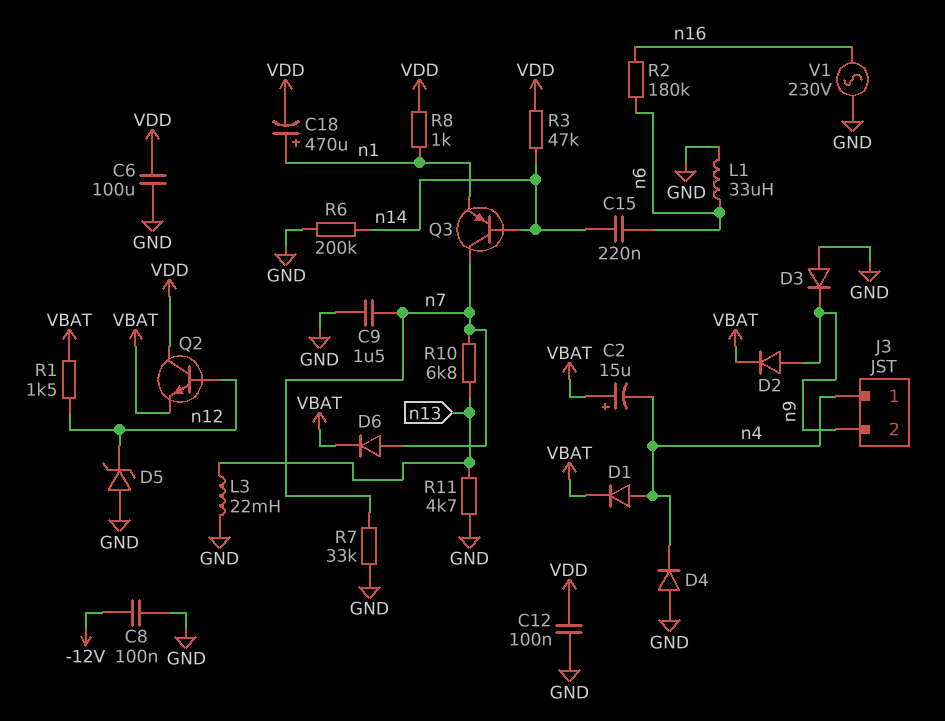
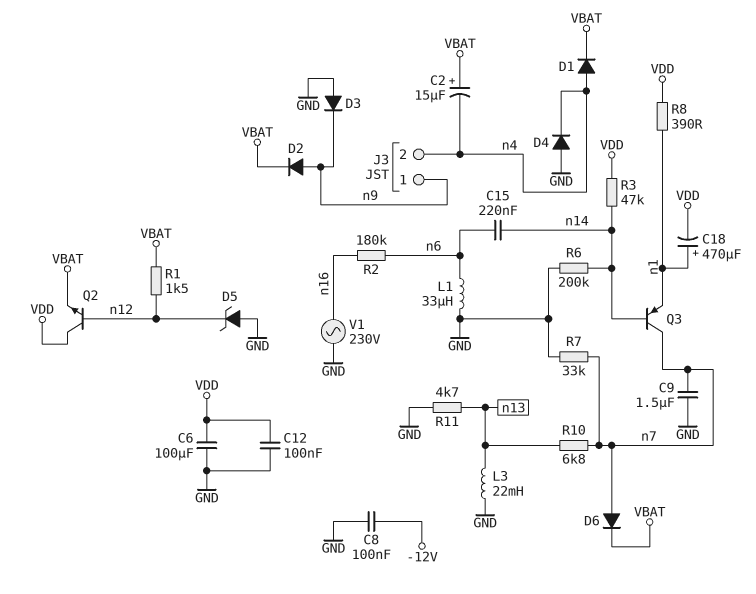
J3 pin 1: n4 -> n9
J3 pin 2: n9 -> n4
R8: 1k (VDD, n1) -> 390 (VDD, n1)

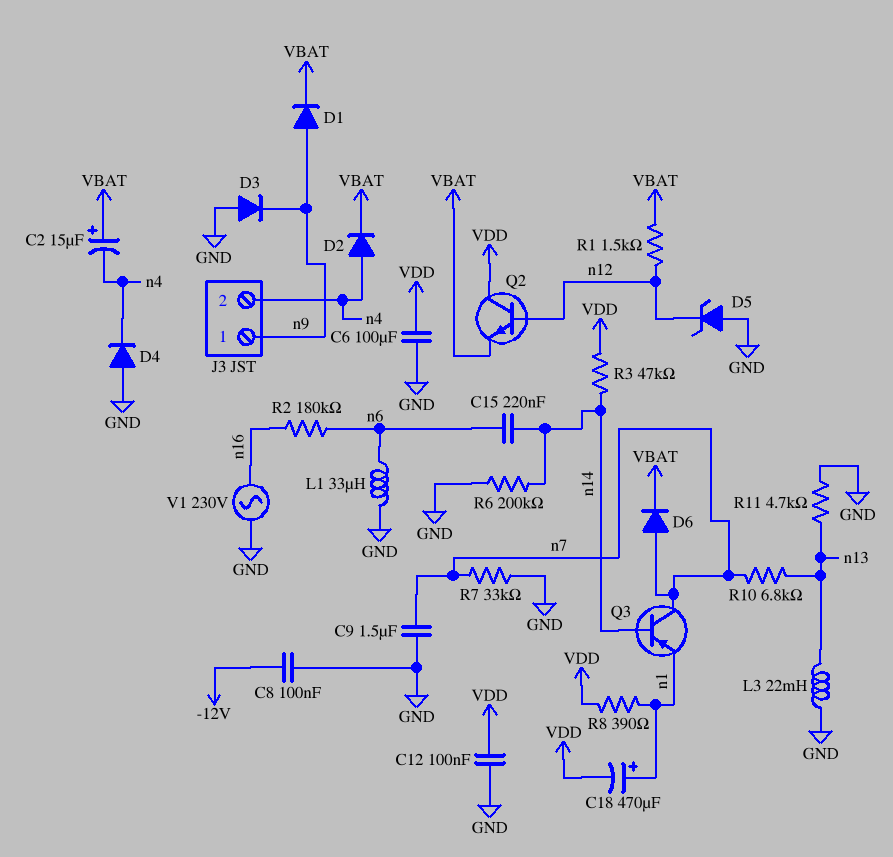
D1: diode (A n4, K VBAT) -> diode (A n9, K VBAT)
D2: diode (A n9, K VBAT) -> diode (A n4, K VBAT)

